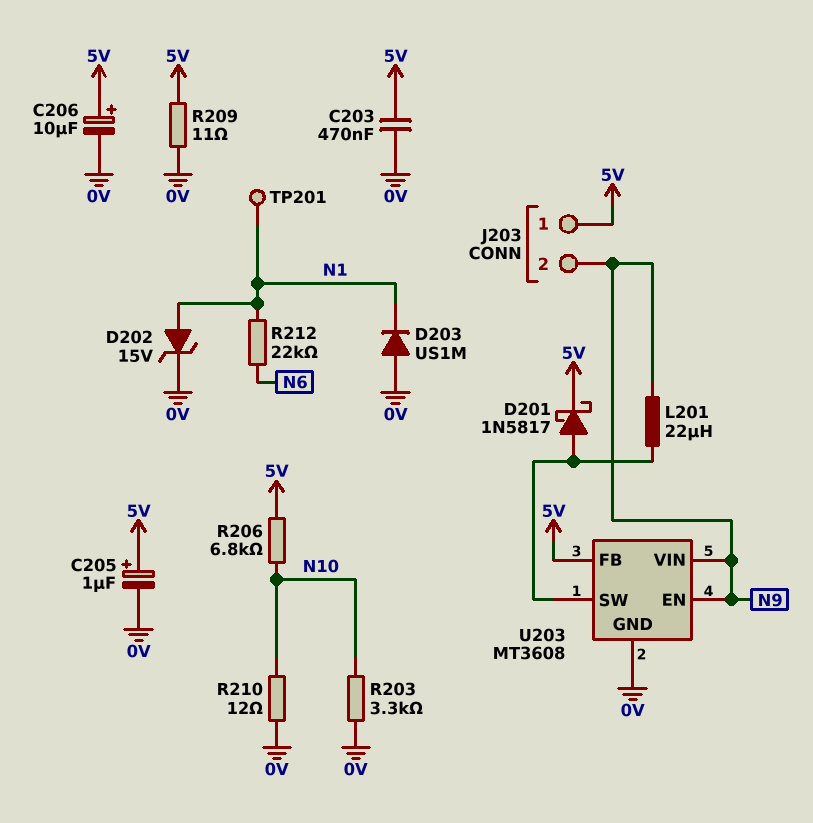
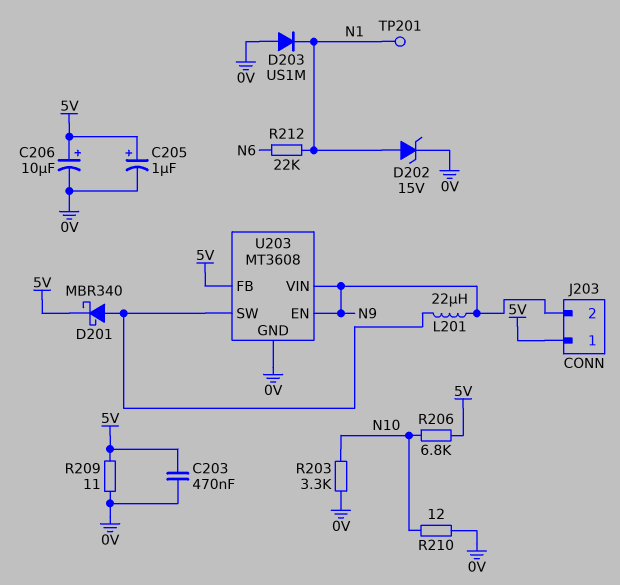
D201: schottky 1N5817 (A U203/SW, K 5V) -> schottky MBR340 (A U203/SW, K 5V)

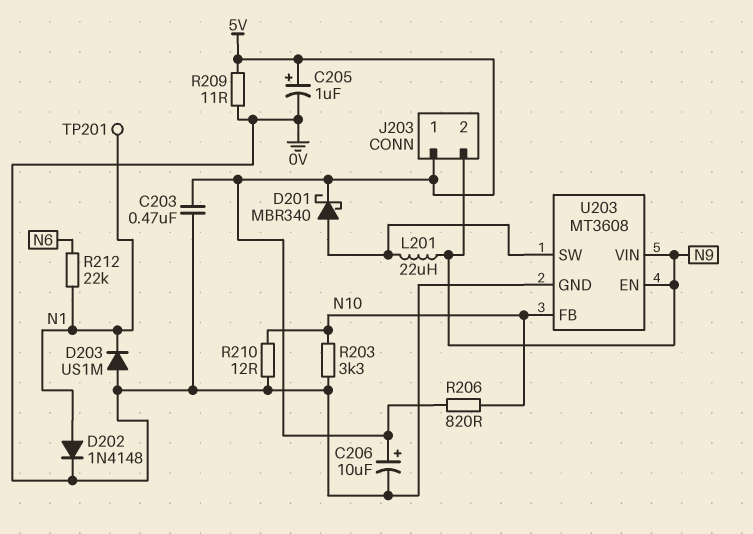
D202: zener 15V (A N1, K 0V) -> diode 1N4148 (A N1, K 0V)
R206: 6.8k (5V, N10) -> 820 (5V, N10)
U203 pin FB: 5V -> N10

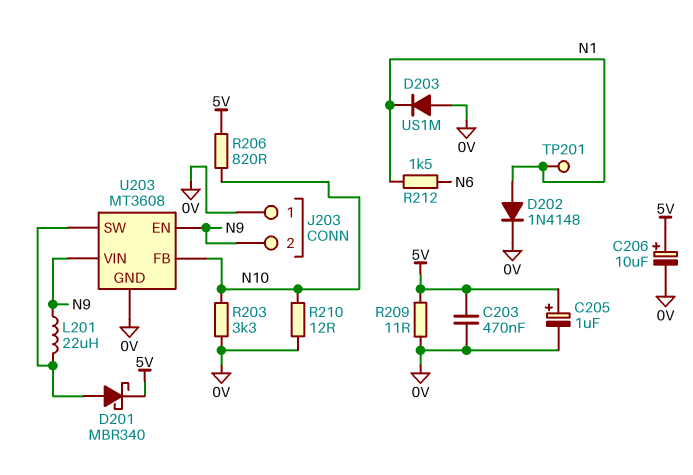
J203 pin 1: 5V -> 0V
R212: 22k (N1, N6) -> 1.5k (N1, N6)

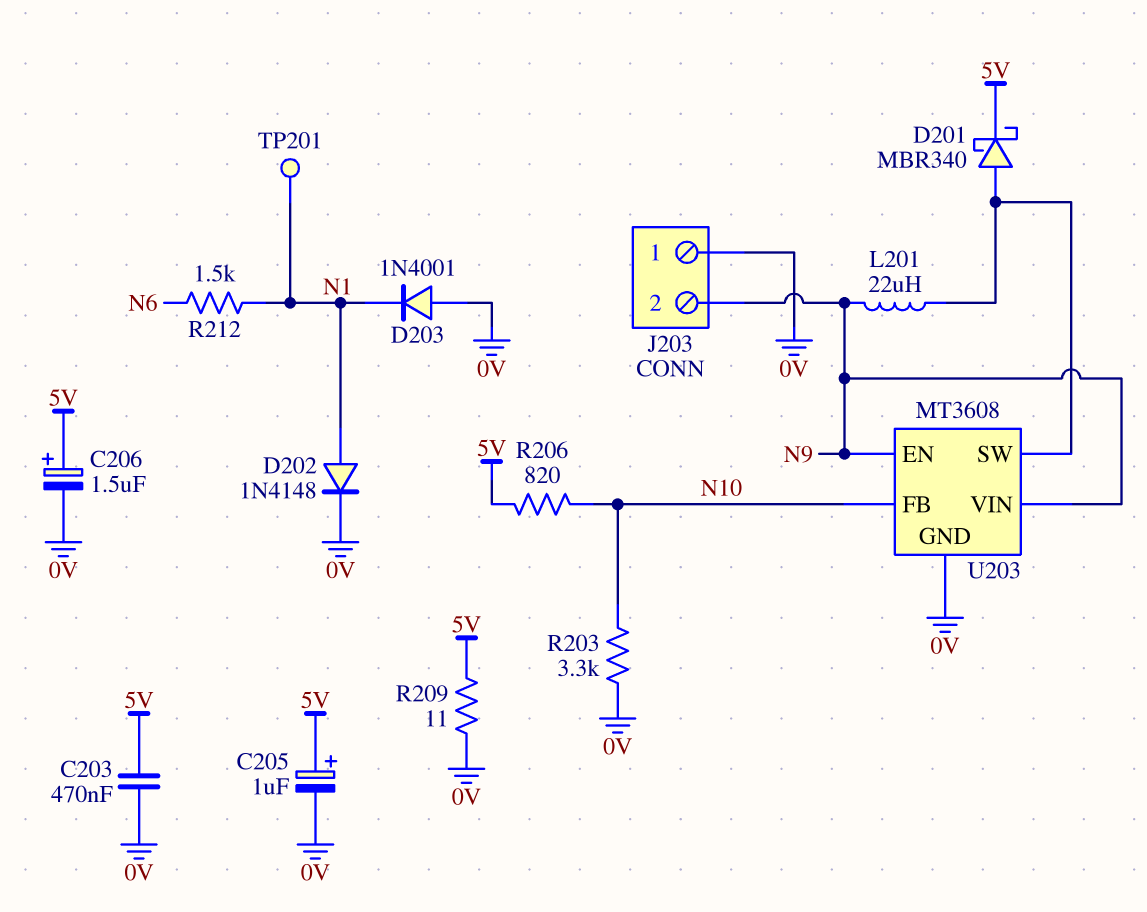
C206: 10uF (plus 5V, minus 0V) -> 1.5uF (plus 5V, minus 0V)
D203: diode US1M (A 0V, K N1) -> diode 1N4001 (A 0V, K N1)
R210: 12 (0V, N10) -> none

